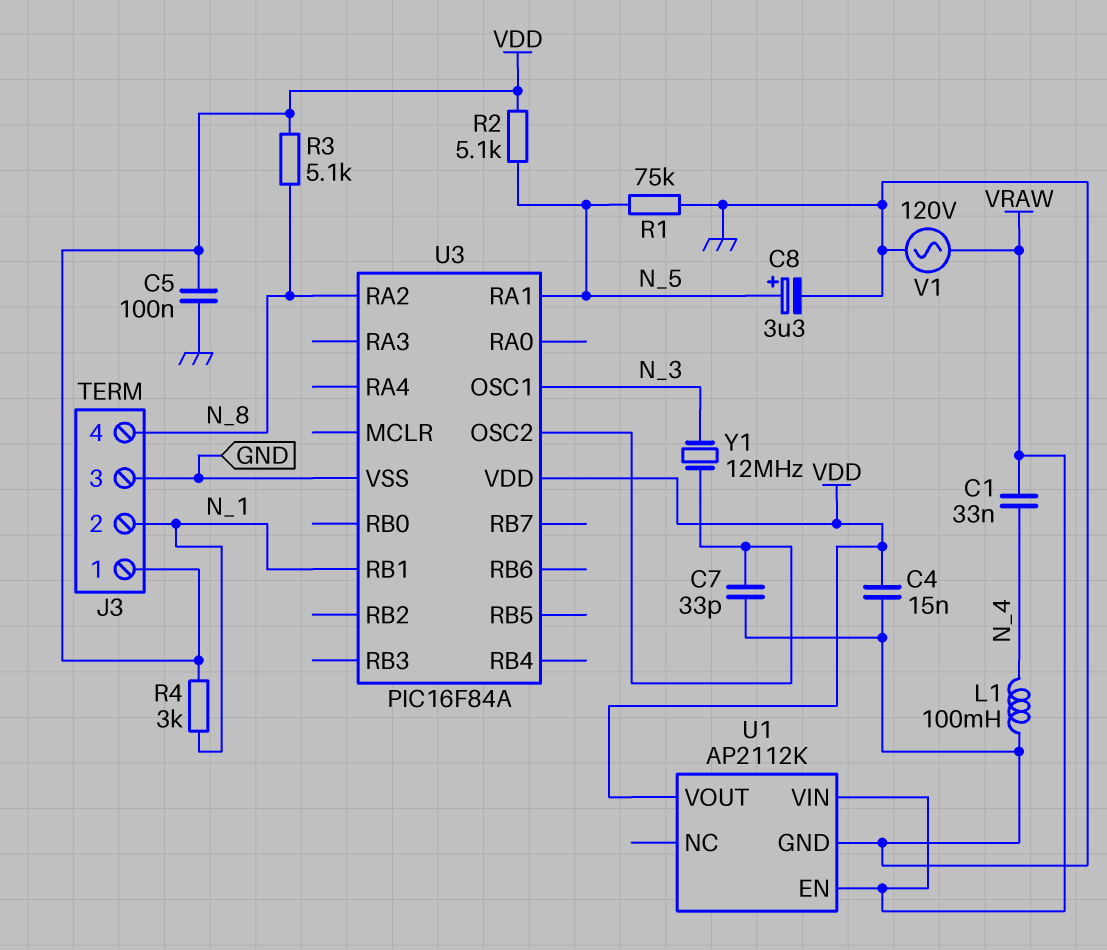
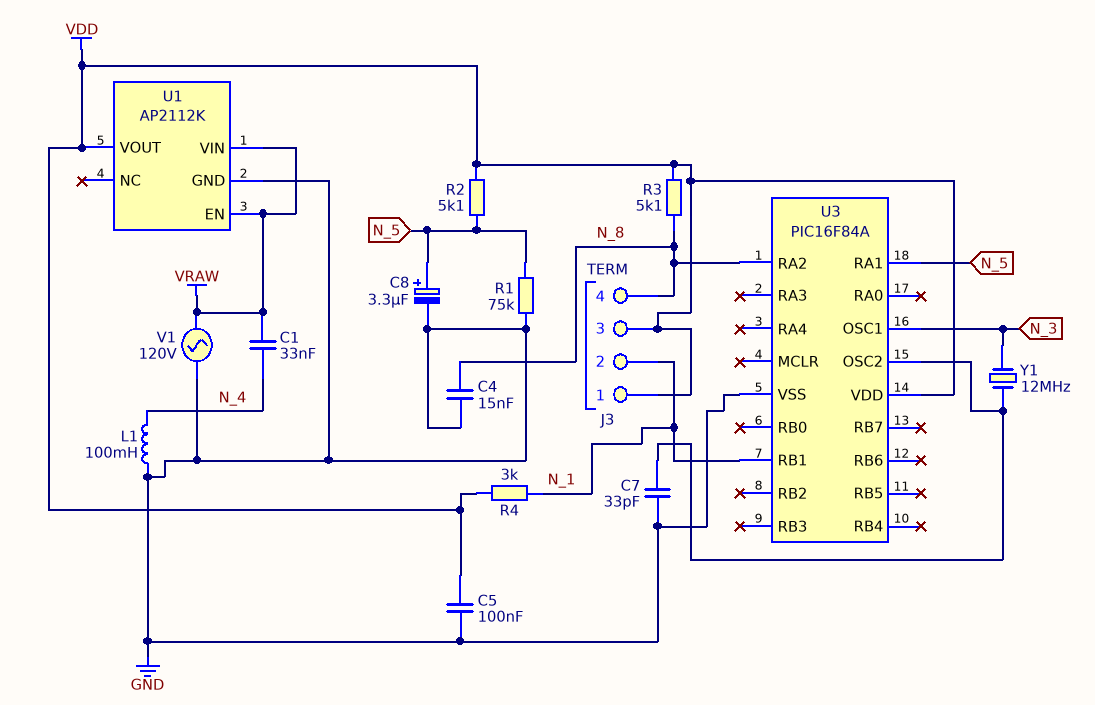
C4: 15nF (GND, VDD) -> 15nF (GND, N_8)
J3 pin 3: GND -> VDD

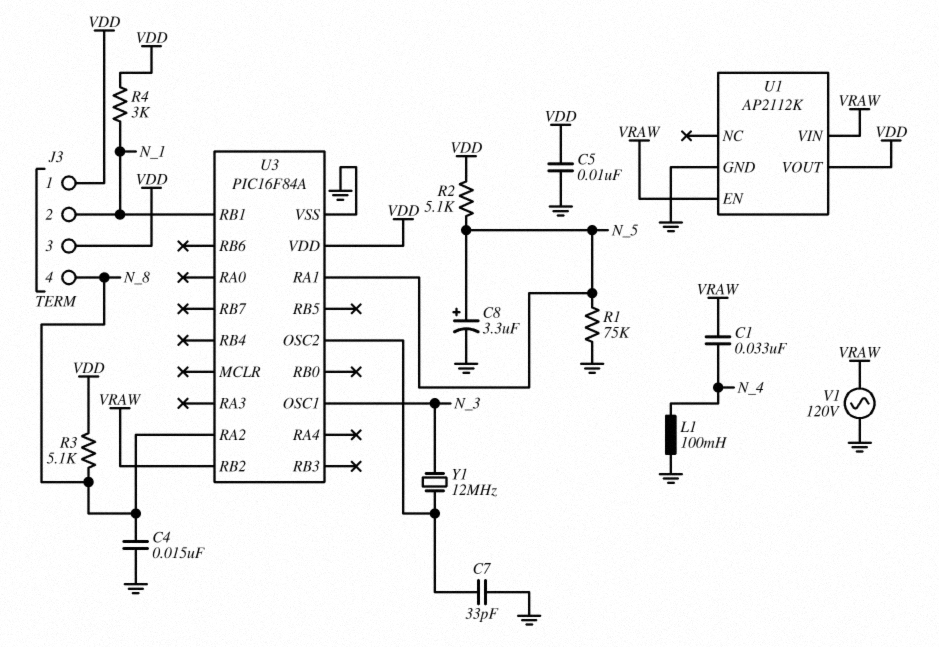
C5: 100nF (GND, VDD) -> 10nF (GND, VDD)
U3 pin RB2: none -> VRAW

